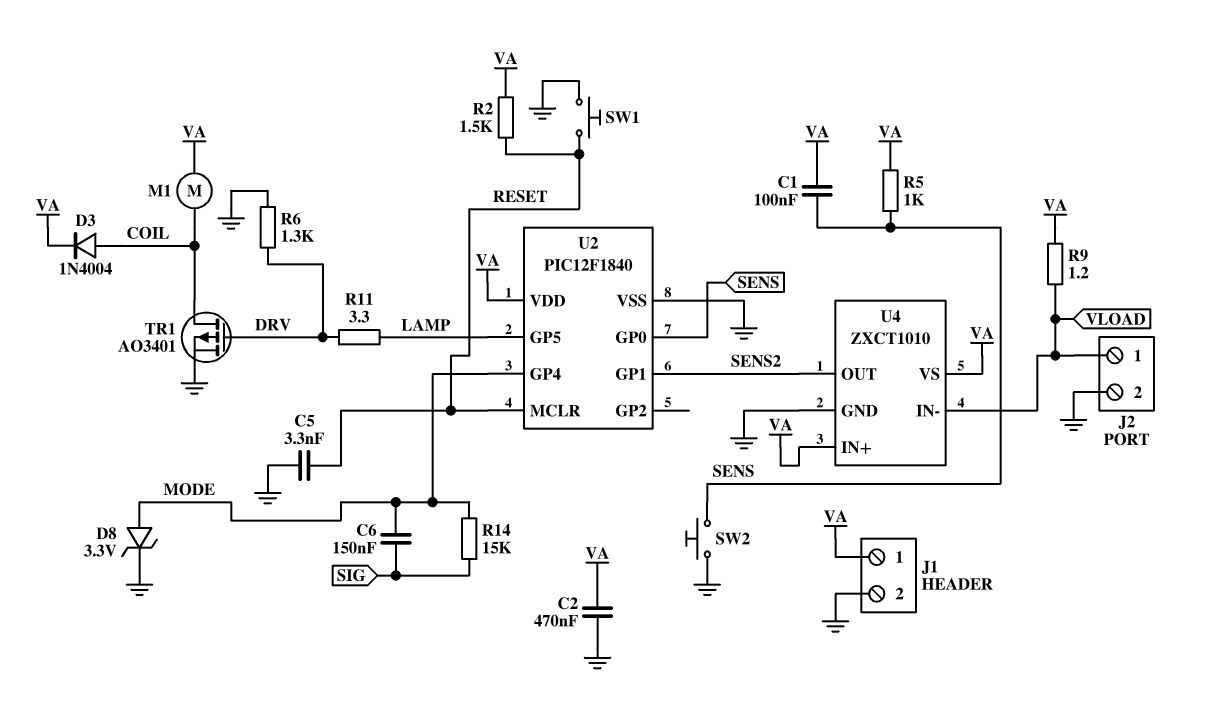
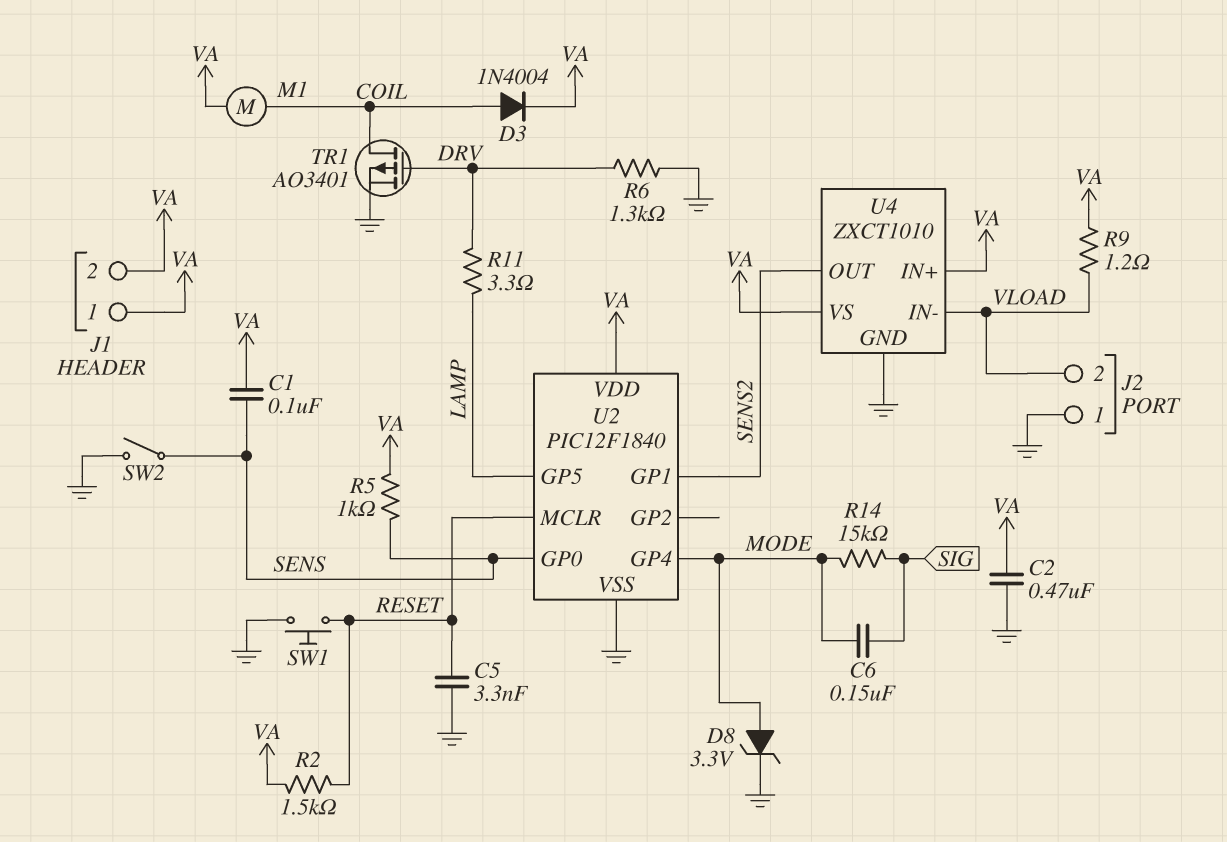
J1 pin 2: GND -> VA
J2 pin 1: VLOAD -> GND
J2 pin 2: GND -> VLOAD
SW2: button (GND, SENS) -> switch (GND, SENS)

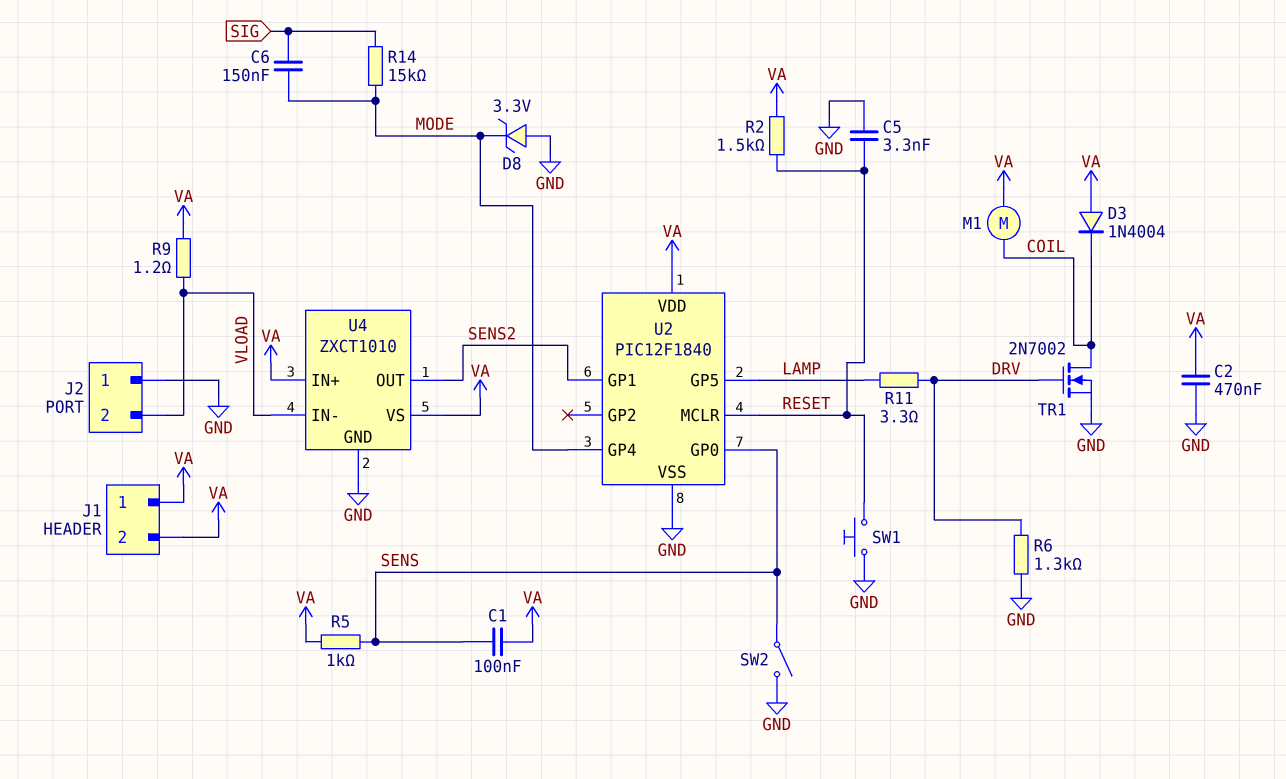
D3: diode 1N4004 (A COIL, K VA) -> diode 1N4004 (A VA, K COIL)
D8: zener 3.3V (A MODE, K GND) -> zener 3.3V (A GND, K MODE)
TR1: PMOS AO3401 (G DRV, D COIL, S GND) -> NMOS 2N7002 (G DRV, D COIL, S GND)

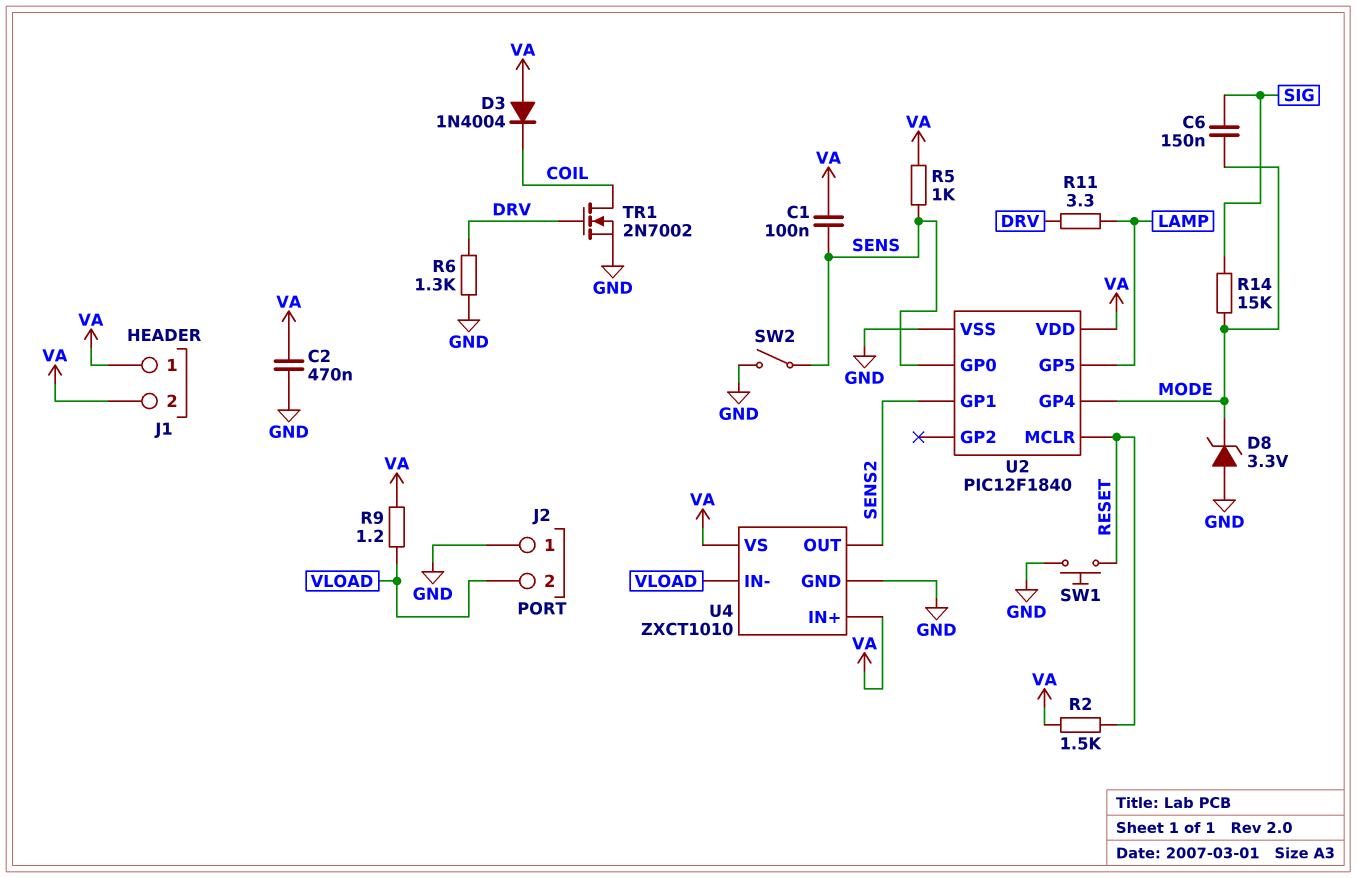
C5: 3.3nF (GND, RESET) -> none
M1: motor (COIL, VA) -> none

